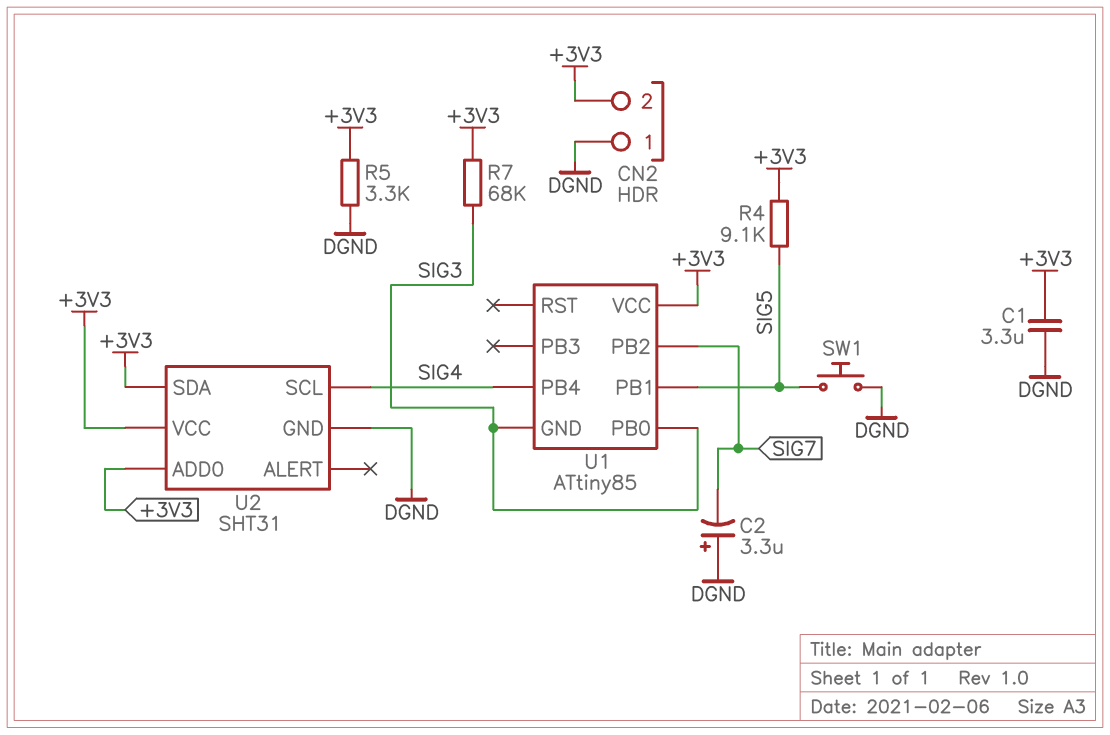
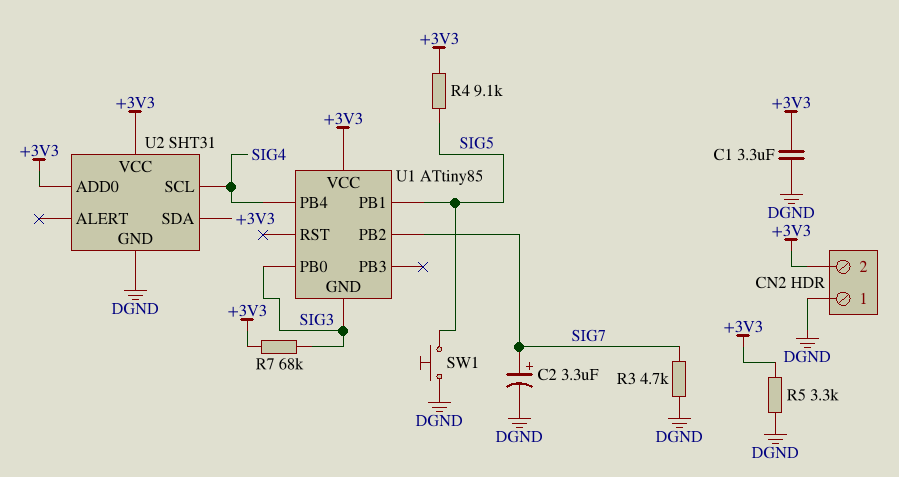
C2: 3.3uF (plus DGND, minus SIG7) -> 3.3uF (plus SIG7, minus DGND)
R3: none -> 4.7k (DGND, SIG7)

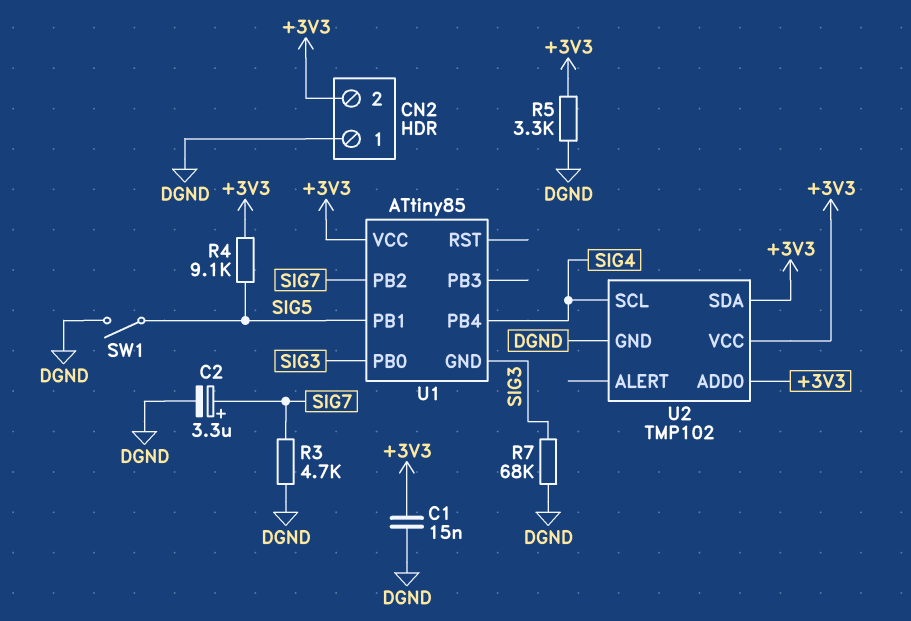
C1: 3.3uF (+3V3, DGND) -> 15nF (+3V3, DGND)
R7: 68k (+3V3, SIG3) -> 68k (DGND, SIG3)
SW1: button (DGND, SIG5) -> switch (DGND, SIG5)
U2: SHT31 -> TMP102

